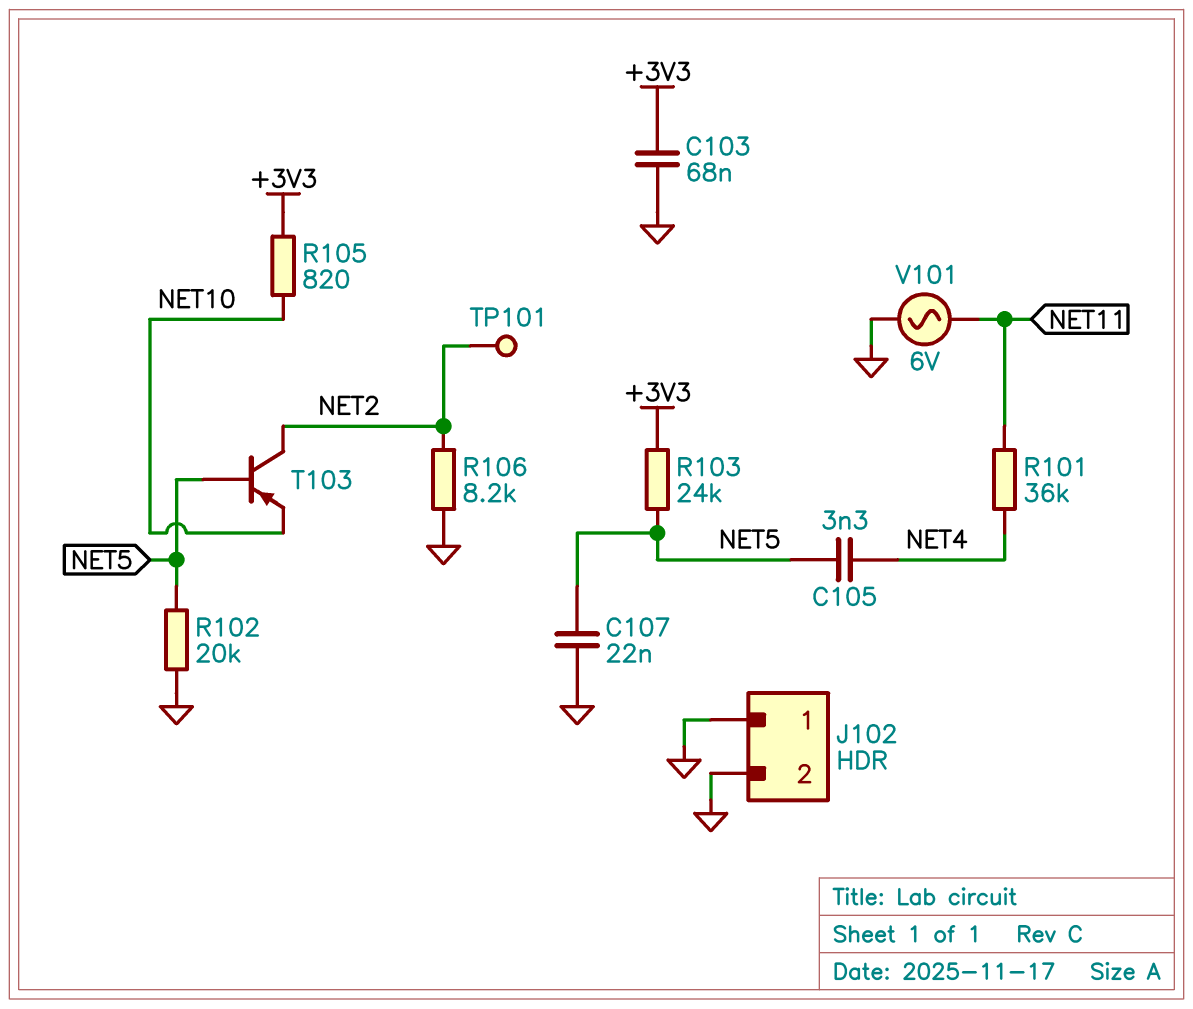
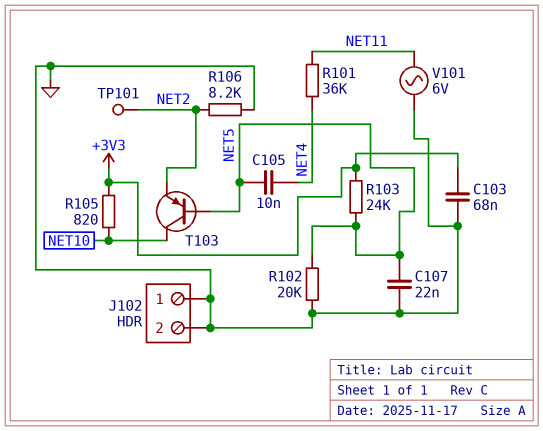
C105: 3.3nF (NET4, NET5) -> 10nF (NET4, NET5)
T103: PNP (B NET5, C NET2, E NET10) -> PNP (B NET5, C NET10, E NET2)

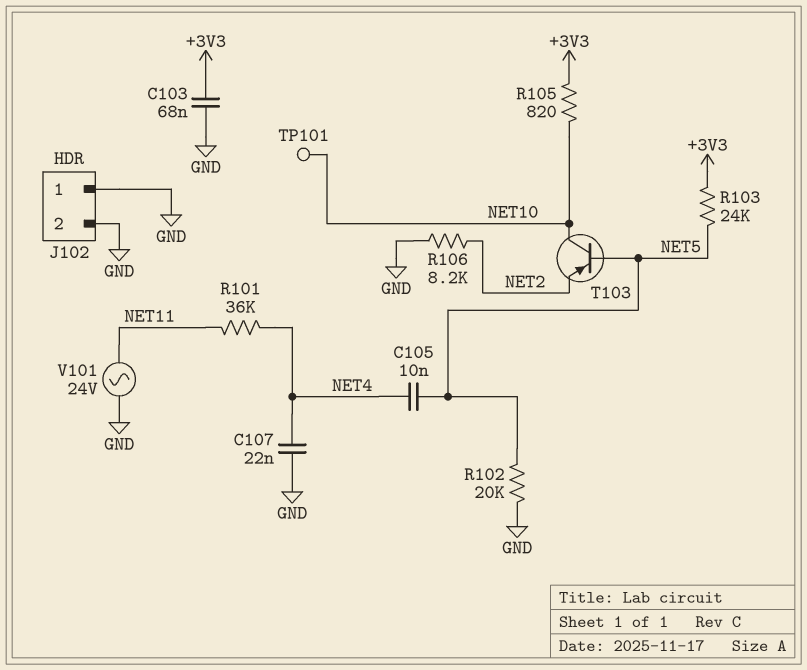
C107: 22nF (GND, NET5) -> 22nF (GND, NET4)
TP101: test point (NET2) -> test point (NET10)
V101: AC 6V (GND, NET11) -> AC 24V (GND, NET11)

